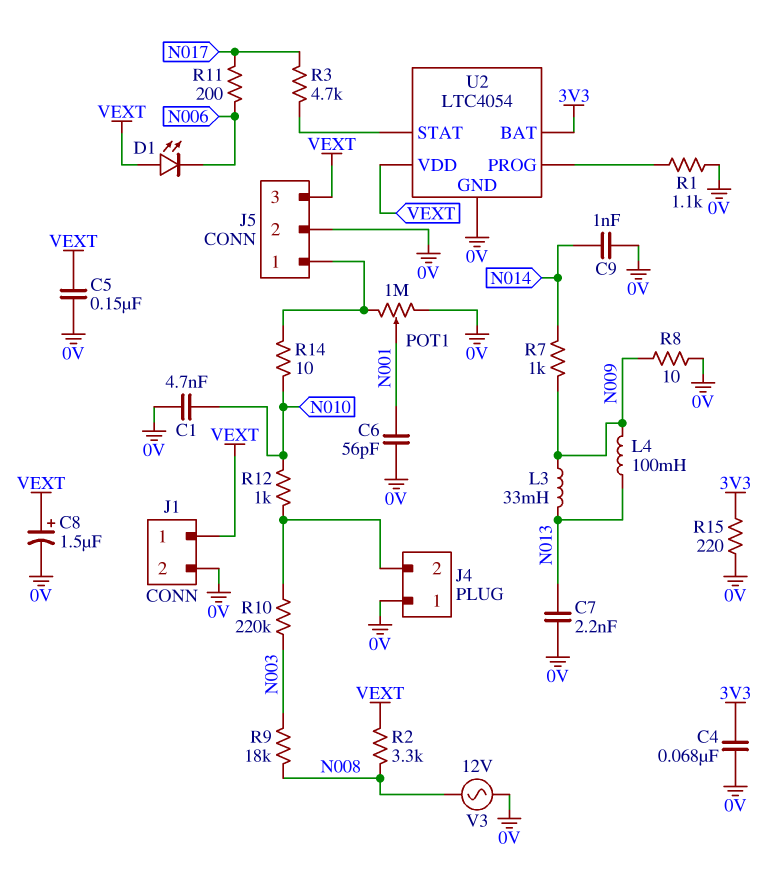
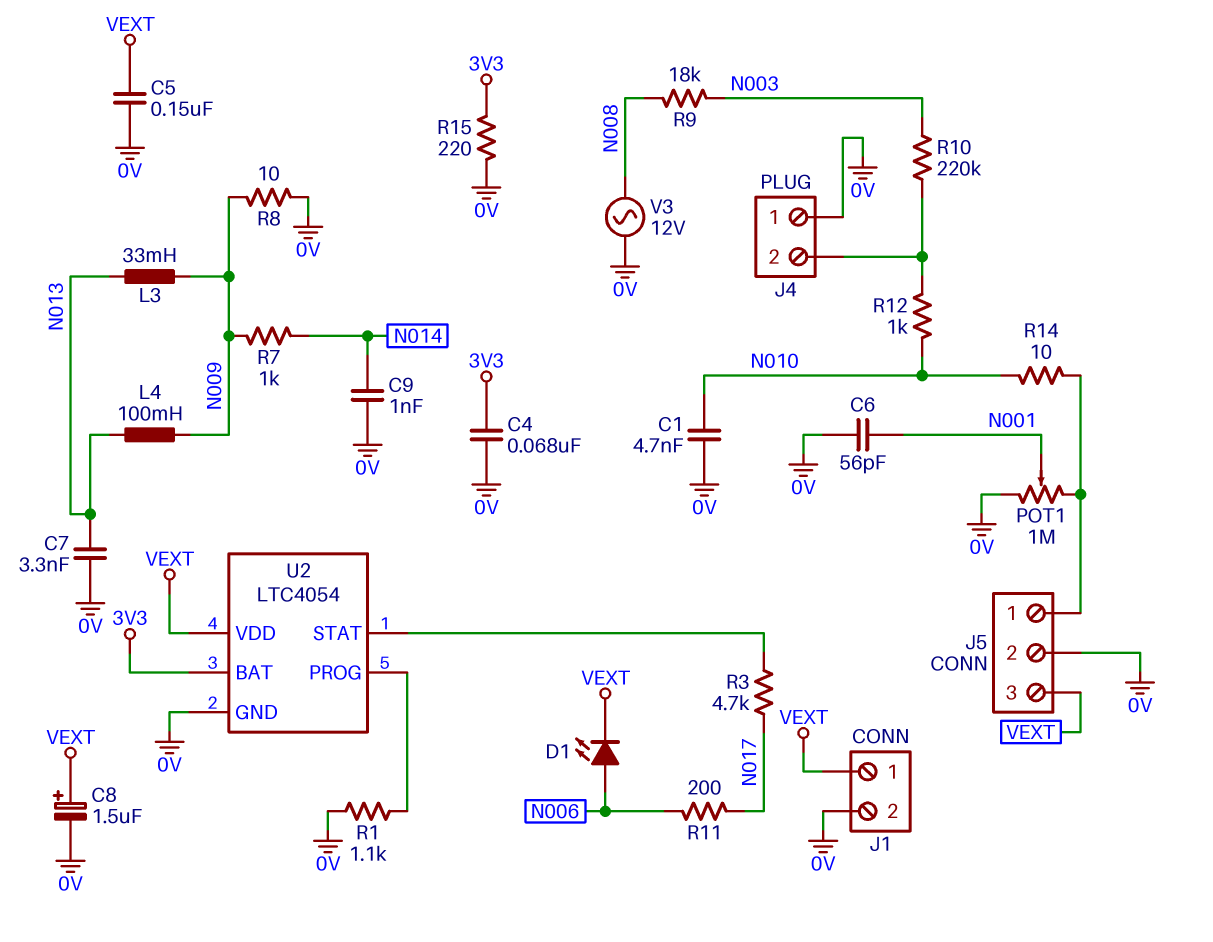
C7: 2.2nF (0V, N013) -> 3.3nF (0V, N013)
D1: LED (A VEXT, K N006) -> LED (A N006, K VEXT)
R2: 3.3k (N008, VEXT) -> none

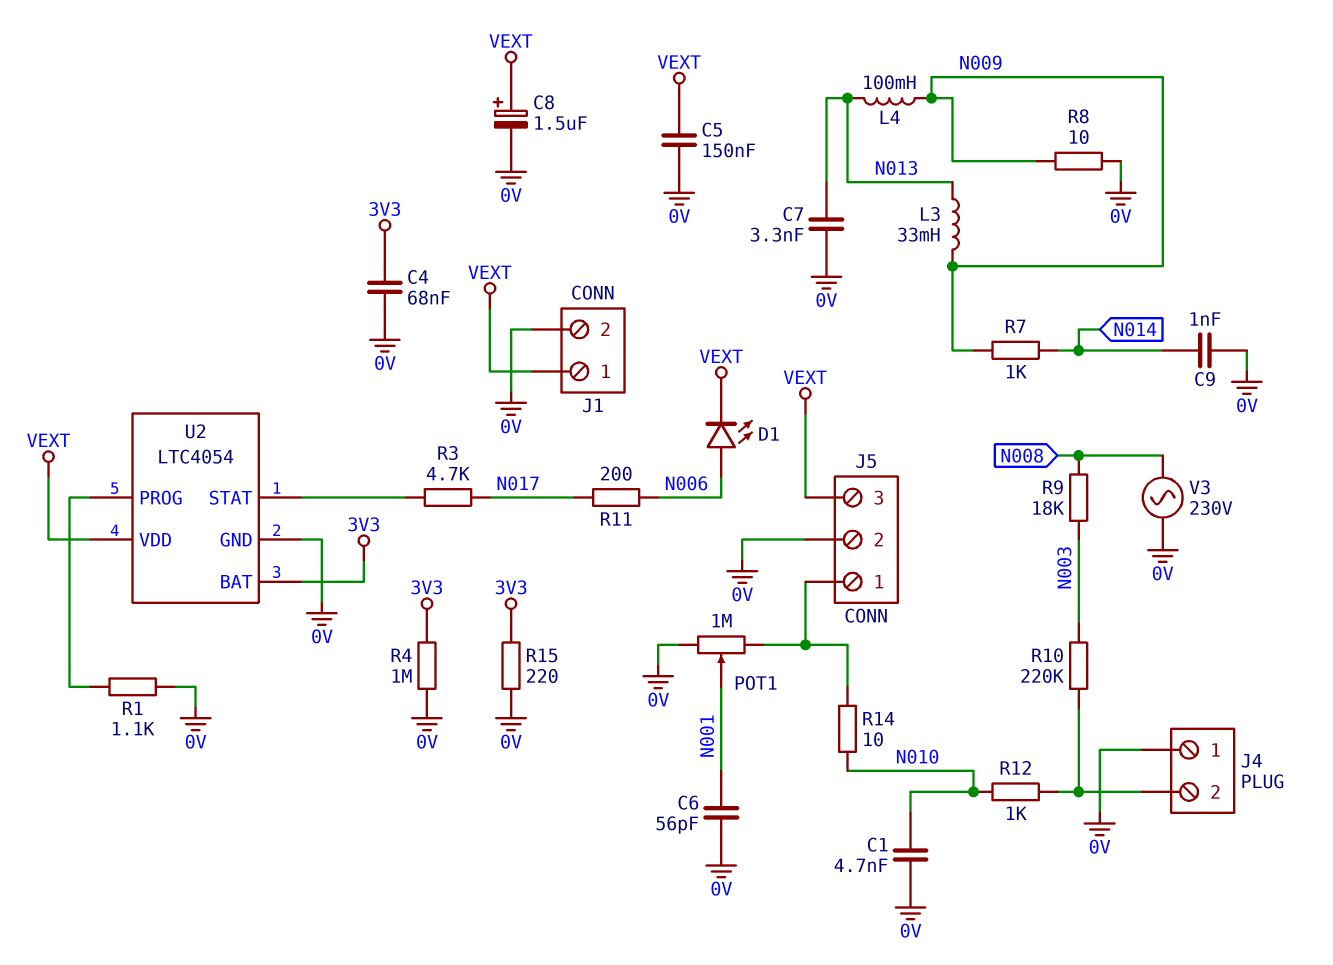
R4: none -> 1M (0V, 3V3)
V3: AC 12V (0V, N008) -> AC 230V (0V, N008)

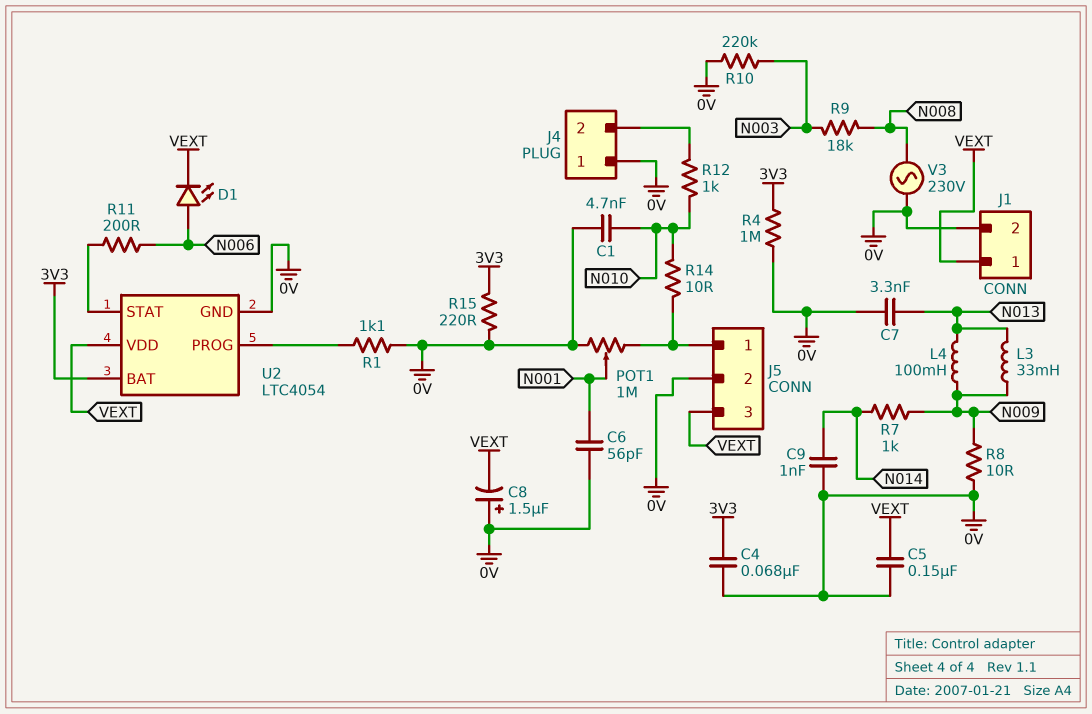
C8: 1.5uF (plus VEXT, minus 0V) -> 1.5uF (plus 0V, minus VEXT)
R3: 4.7k (N017, U2/STAT) -> none
R10: 220k (J4/2, N003) -> 220k (0V, N003)
R11: 200 (N006, N017) -> 200 (N006, U2/STAT)

